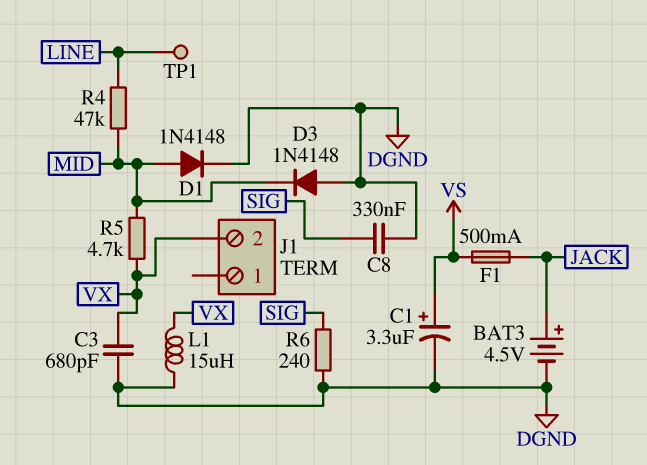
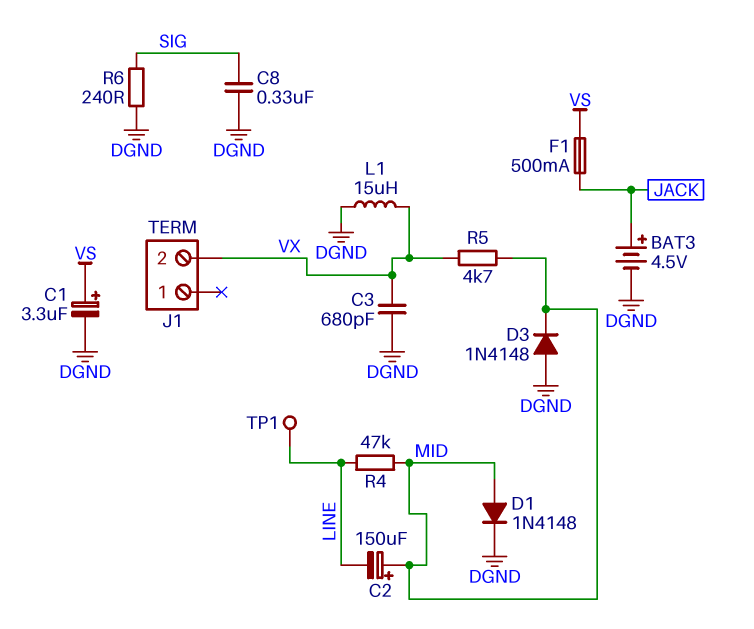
C2: none -> 150uF (plus MID, minus LINE)

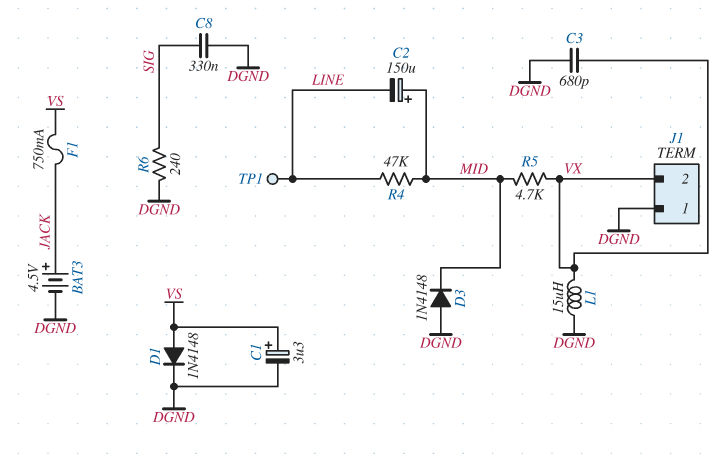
D1: diode 1N4148 (A MID, K DGND) -> diode 1N4148 (A VS, K DGND)
F1: 500mA (JACK, VS) -> 750mA (JACK, VS)
J1 pin 1: none -> DGND

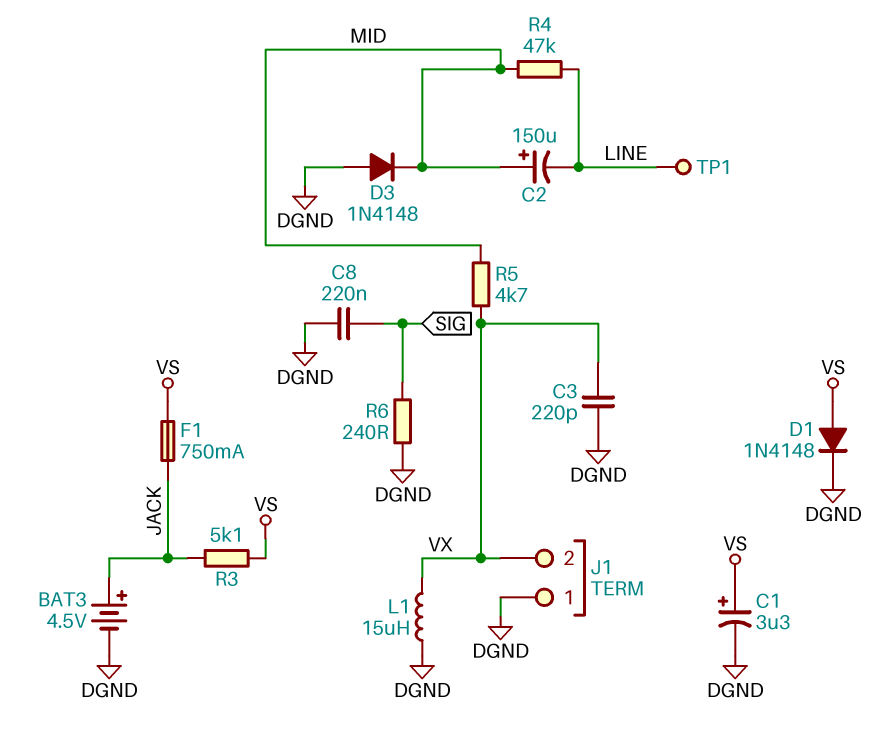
C3: 680pF (DGND, VX) -> 220pF (DGND, VX)
C8: 330nF (DGND, SIG) -> 220nF (DGND, SIG)
R3: none -> 5.1k (JACK, VS)

